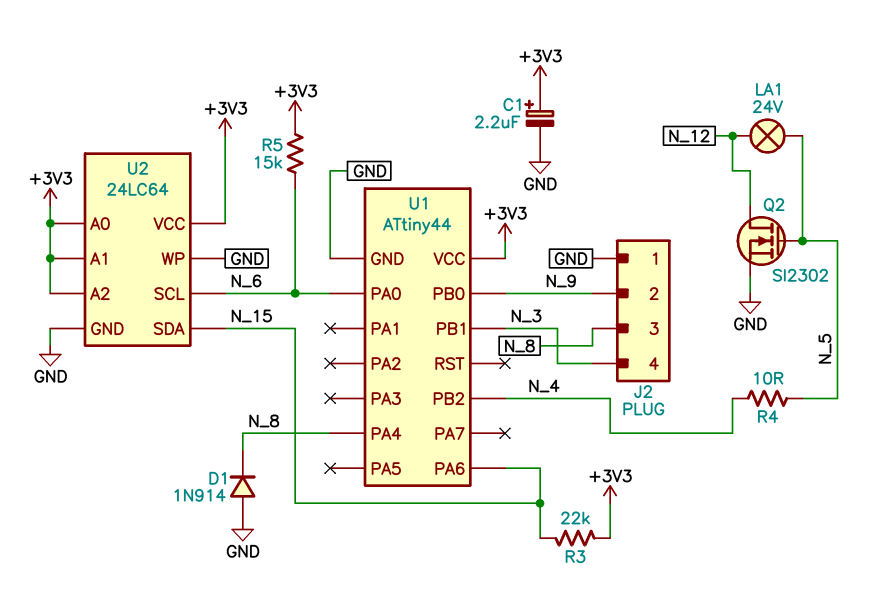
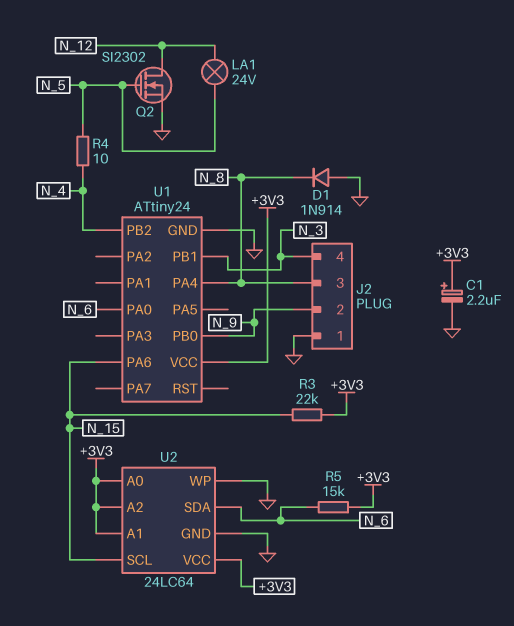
U1: ATtiny44 -> ATtiny24
U2 pin SCL: N_6 -> N_15
U2 pin SDA: N_15 -> N_6

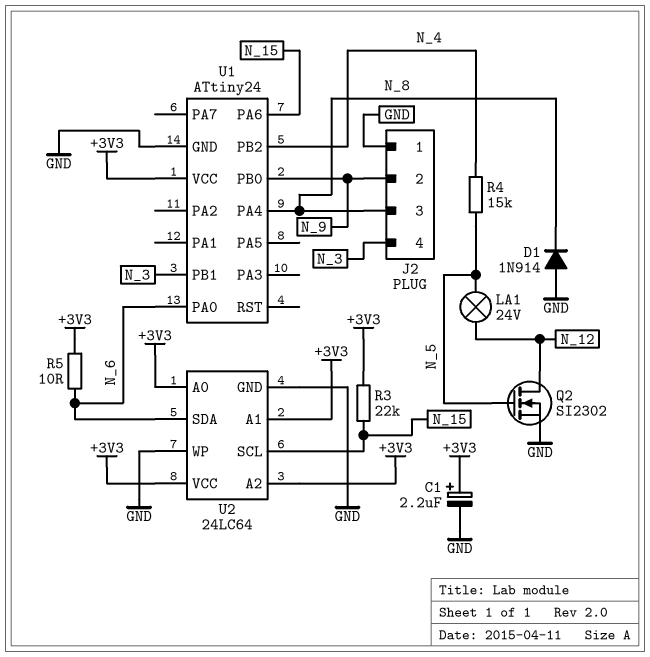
R4: 10 (N_4, N_5) -> 15k (N_4, N_5)
R5: 15k (+3V3, N_6) -> 10 (+3V3, N_6)

